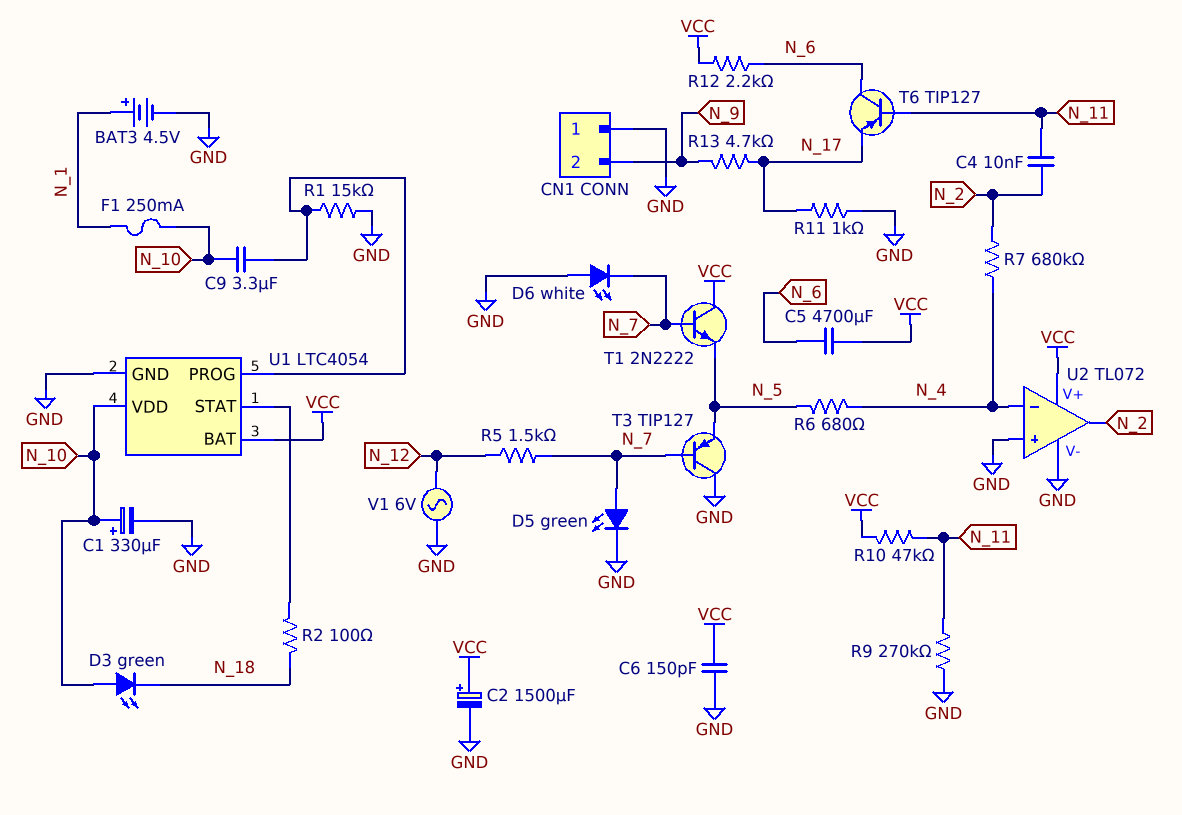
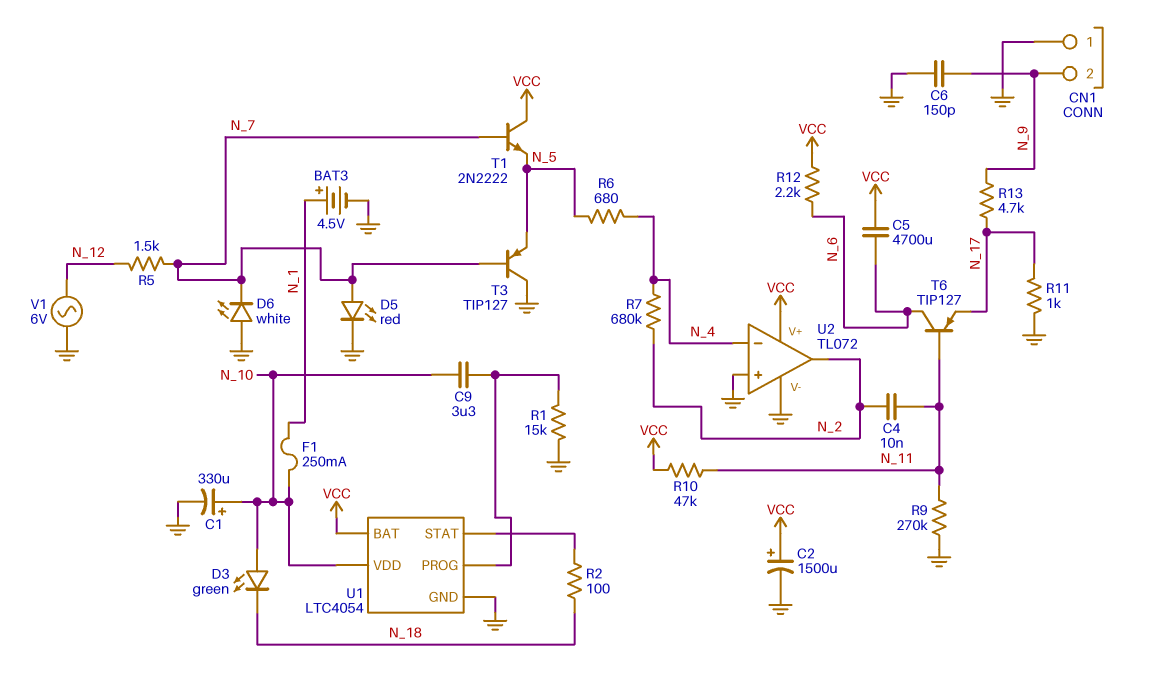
C6: 150pF (GND, VCC) -> 150pF (GND, N_9)
D5: LED green (A N_7, K GND) -> LED red (A N_7, K GND)

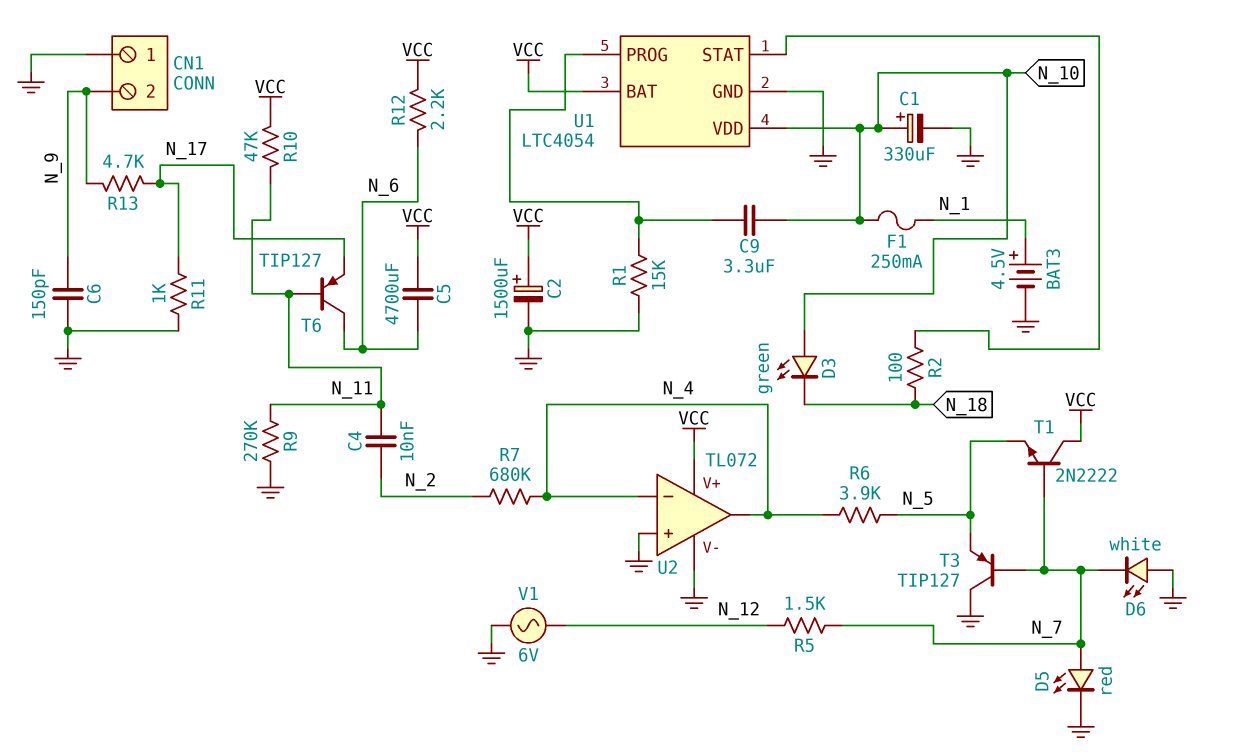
R6: 680 (N_4, N_5) -> 3.9k (N_4, N_5)
U2 pin out: N_2 -> N_4

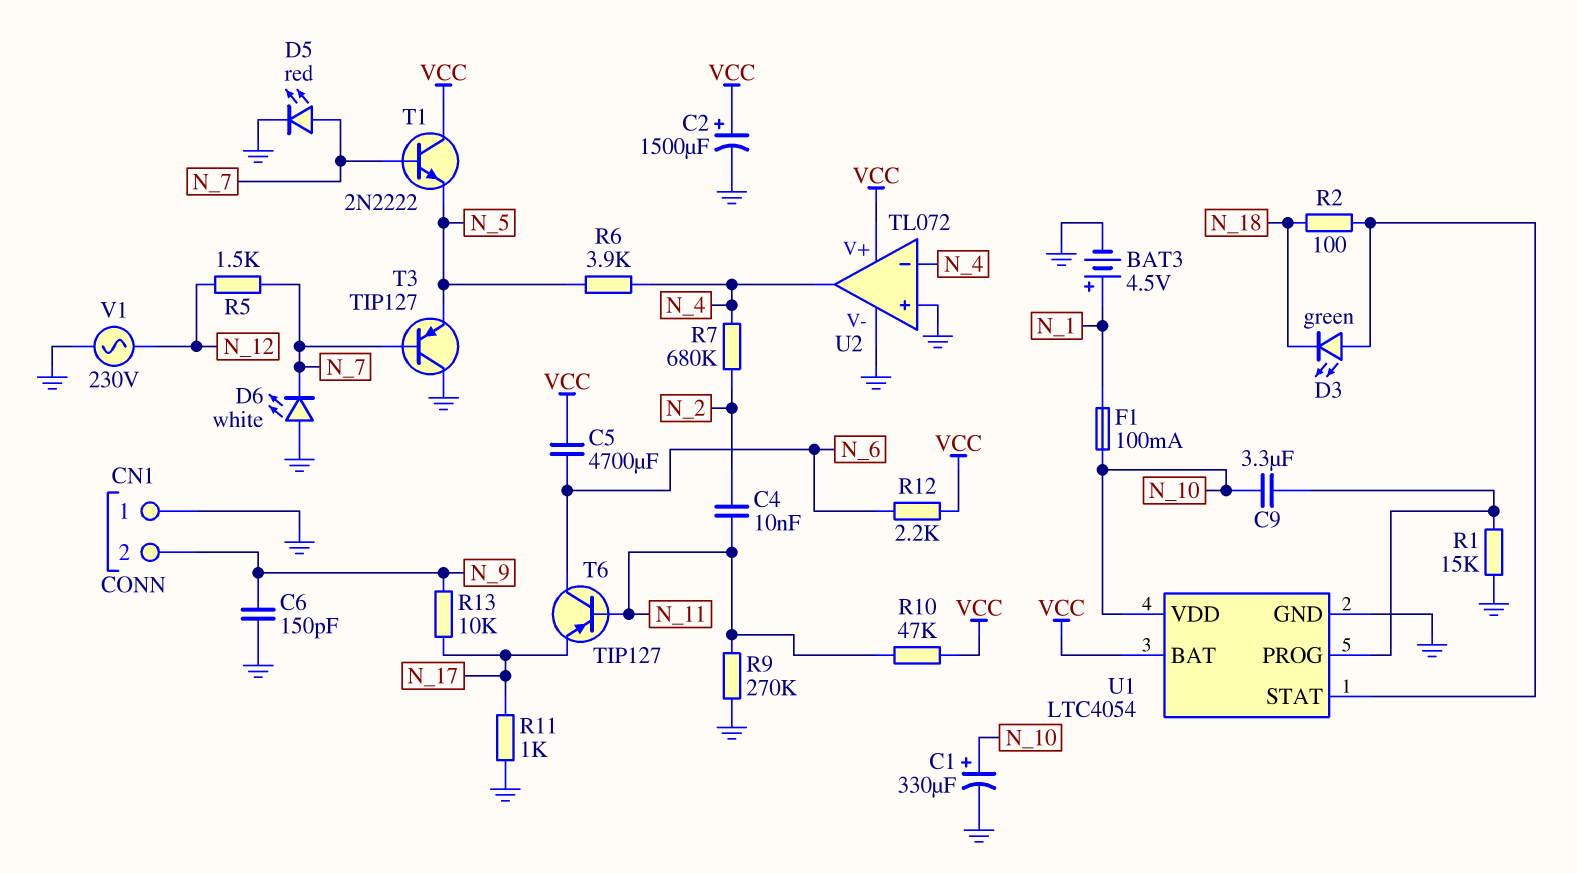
D3: LED green (A N_10, K N_18) -> LED green (A U1/STAT, K N_18)
F1: 250mA (N_1, N_10) -> 100mA (N_1, N_10)
R13: 4.7k (N_9, N_17) -> 10k (N_9, N_17)
V1: AC 6V (GND, N_12) -> AC 230V (GND, N_12)

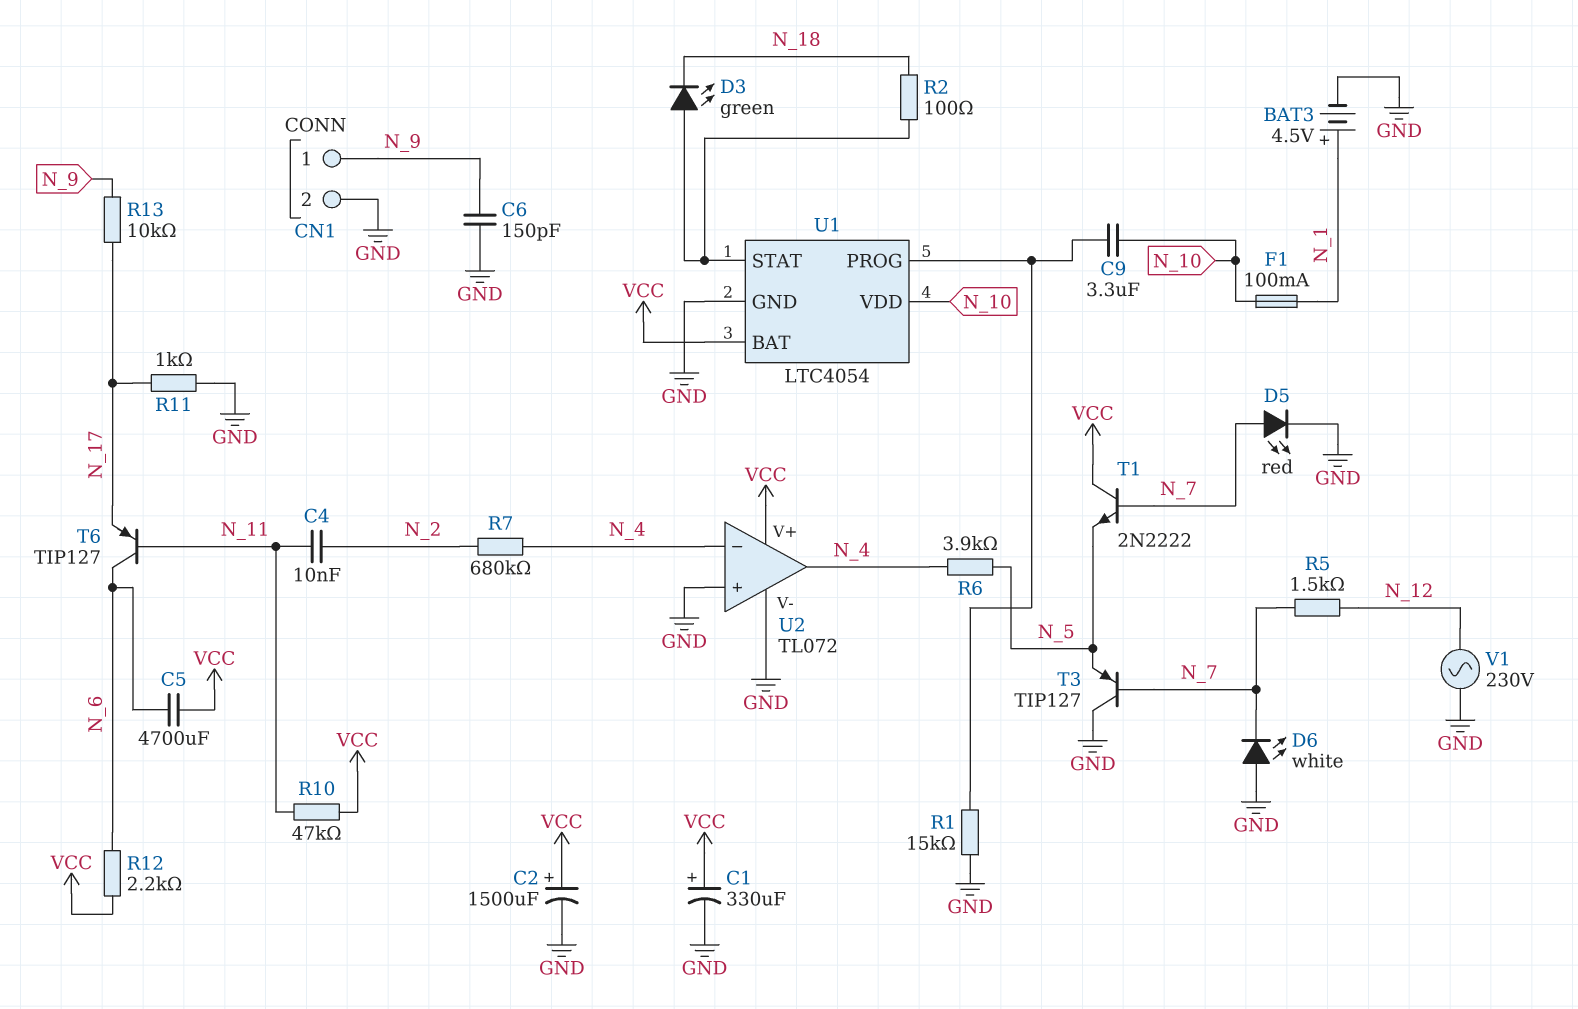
C1: 330uF (plus N_10, minus GND) -> 330uF (plus VCC, minus GND)
CN1 pin 1: GND -> N_9
CN1 pin 2: N_9 -> GND
R9: 270k (GND, N_11) -> none

